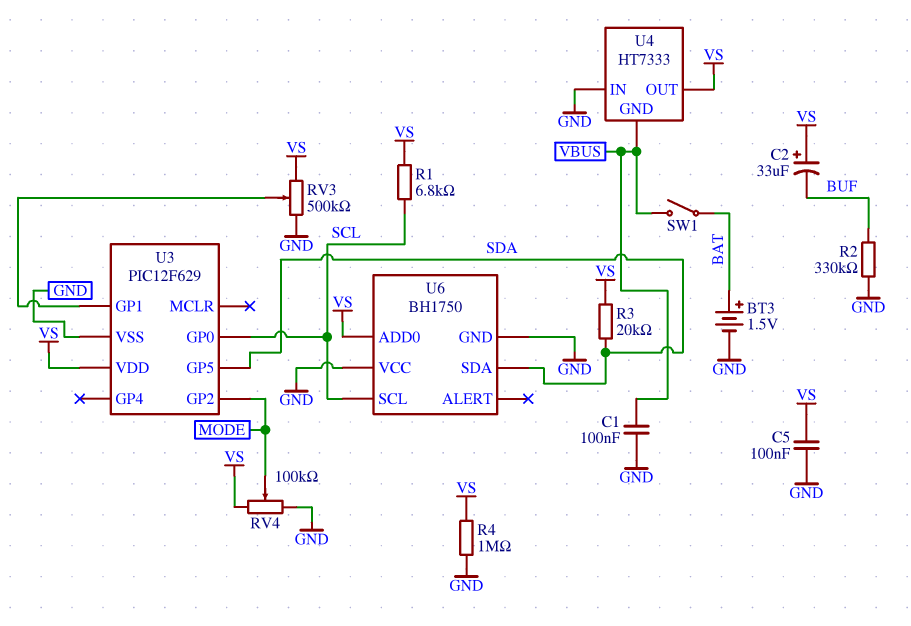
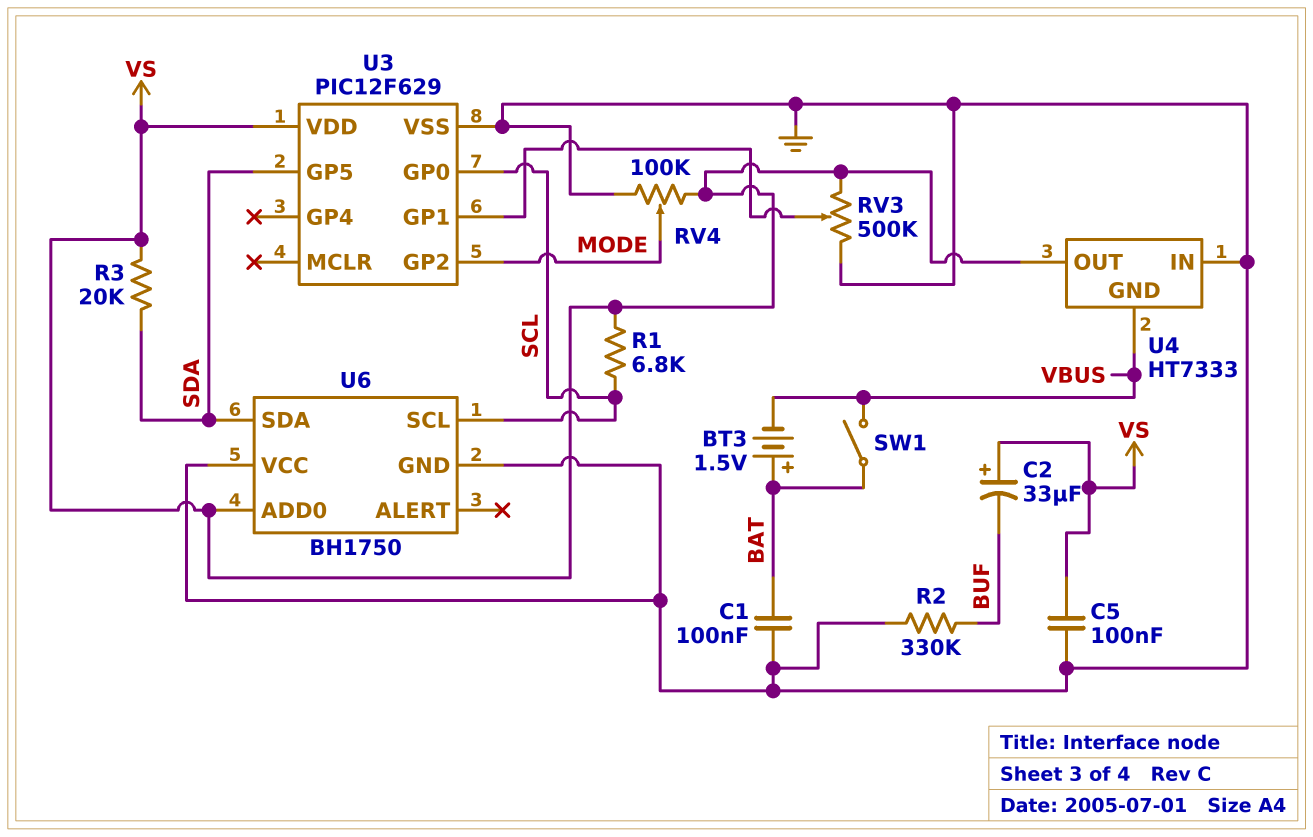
BT3: 1.5V (plus BAT, minus GND) -> 1.5V (plus BAT, minus VBUS)
C1: 100nF (GND, VBUS) -> 100nF (BAT, GND)
R4: 1M (GND, VS) -> none

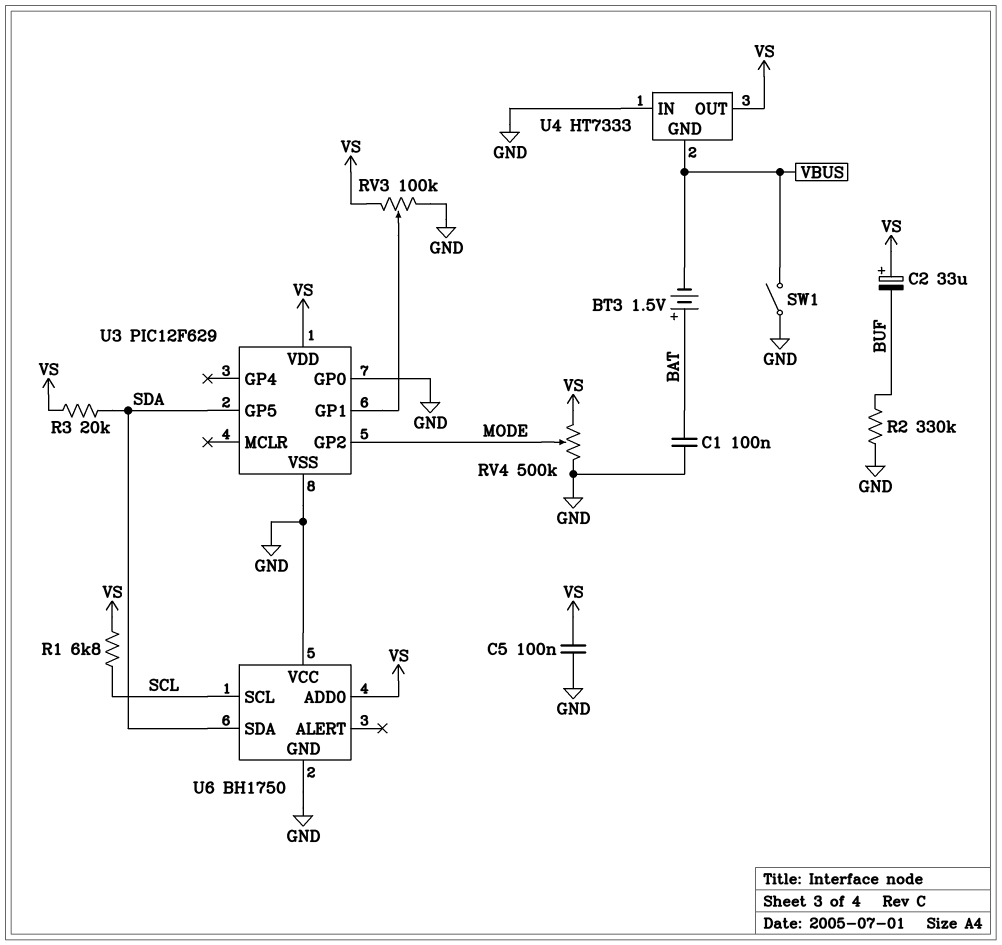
RV3: 500k (GND, VS, wiper U3/GP1) -> 100k (GND, VS, wiper U3/GP1)
RV4: 100k (GND, VS, wiper MODE) -> 500k (GND, VS, wiper MODE)
SW1: switch (BAT, VBUS) -> switch (GND, VBUS)
U3 pin GP0: SCL -> GND

